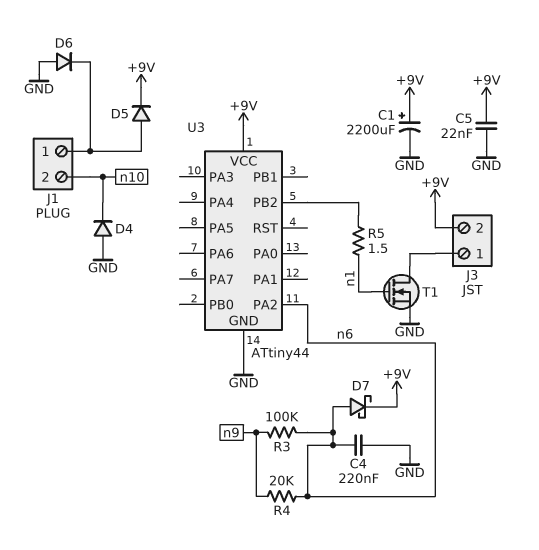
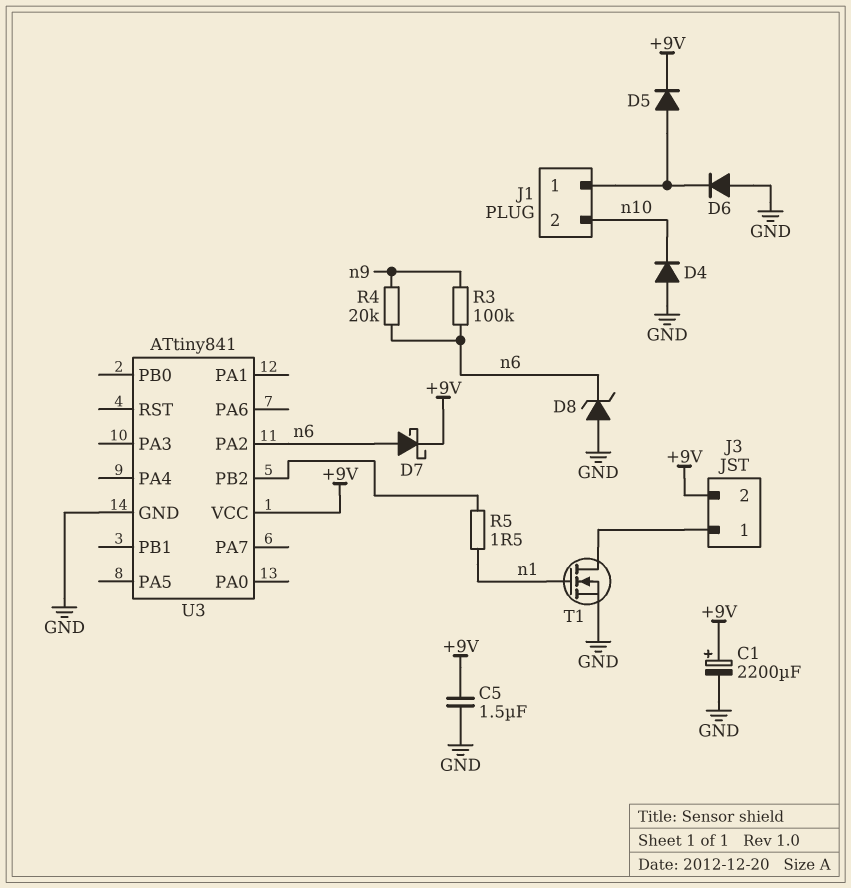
C4: 220nF (GND, n6) -> none
C5: 22nF (+9V, GND) -> 1.5uF (+9V, GND)
D8: none -> zener (A GND, K n6)
U3: ATtiny44 -> ATtiny841

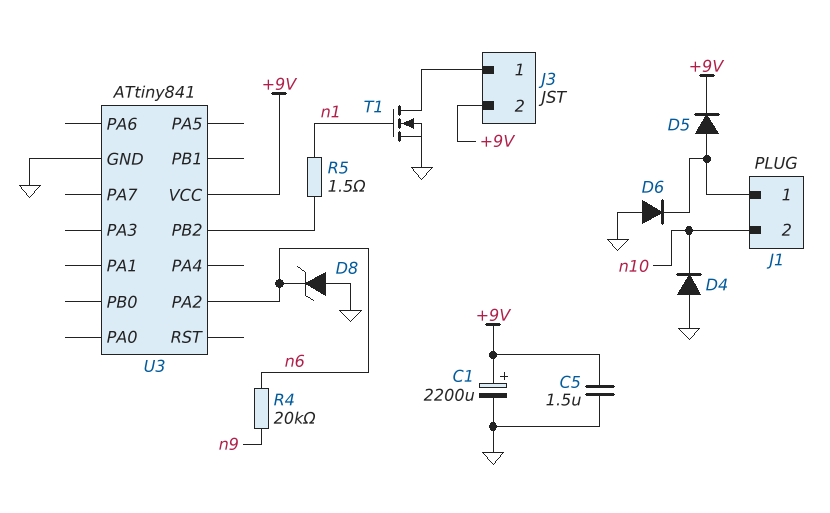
D7: schottky (A n6, K +9V) -> none
R3: 100k (n6, n9) -> none

